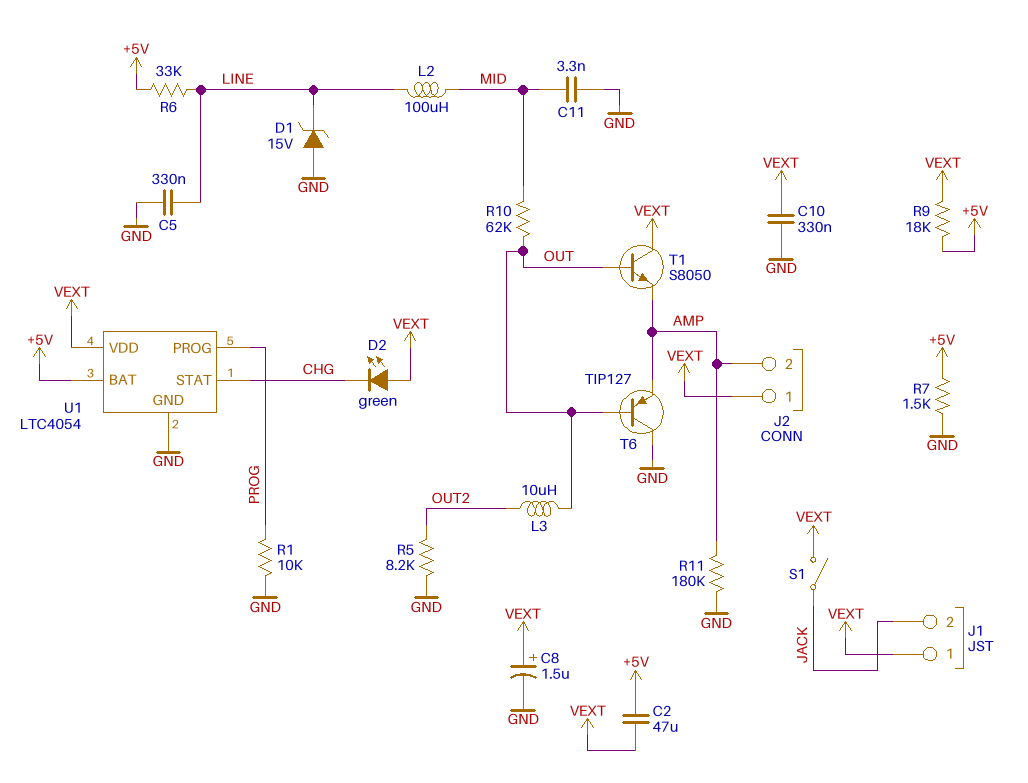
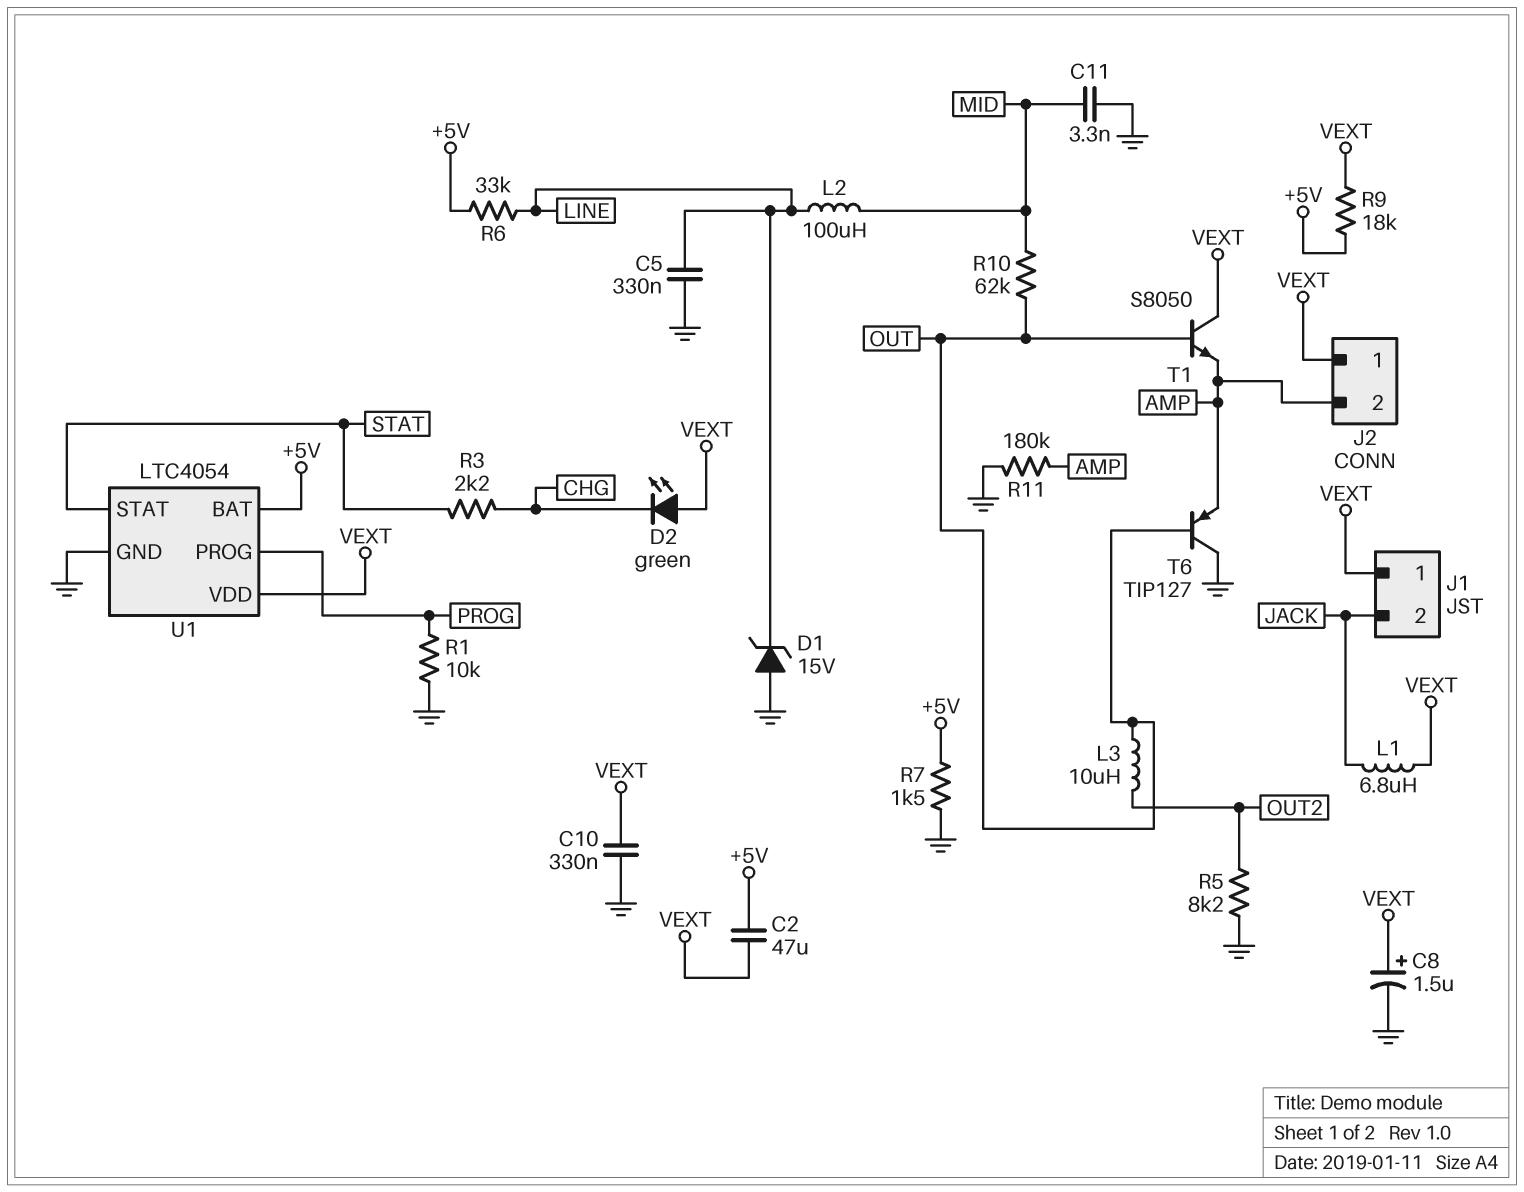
L1: none -> 6.8uH (JACK, VEXT)
R3: none -> 2.2k (CHG, STAT)
S1: switch (JACK, VEXT) -> none
U1 pin STAT: CHG -> STAT

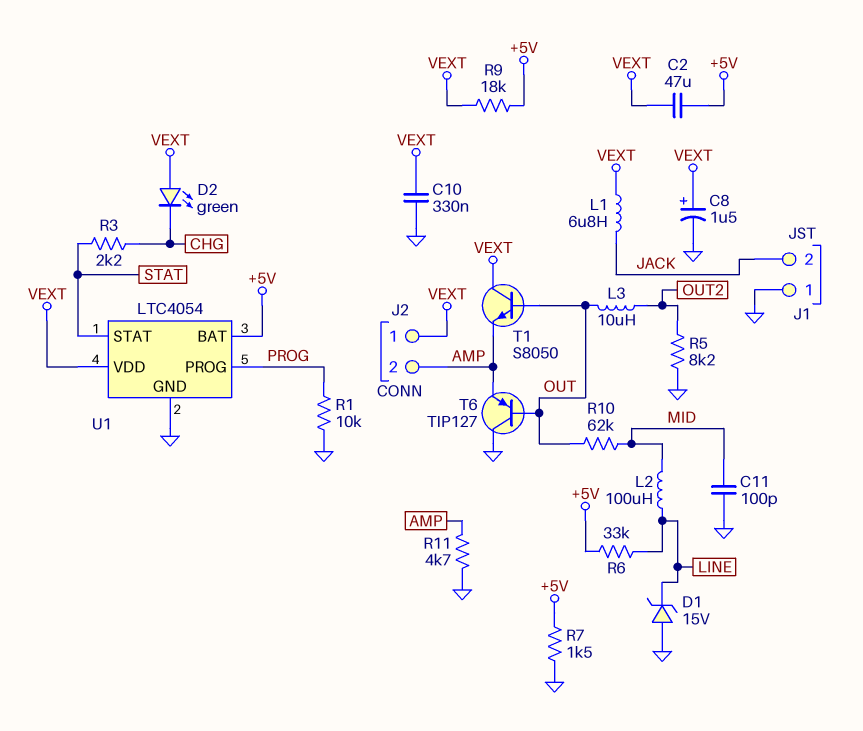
C5: 330nF (GND, LINE) -> none
C11: 3.3nF (GND, MID) -> 100pF (GND, MID)
J1 pin 1: VEXT -> GND
R11: 180k (AMP, GND) -> 4.7k (AMP, GND)

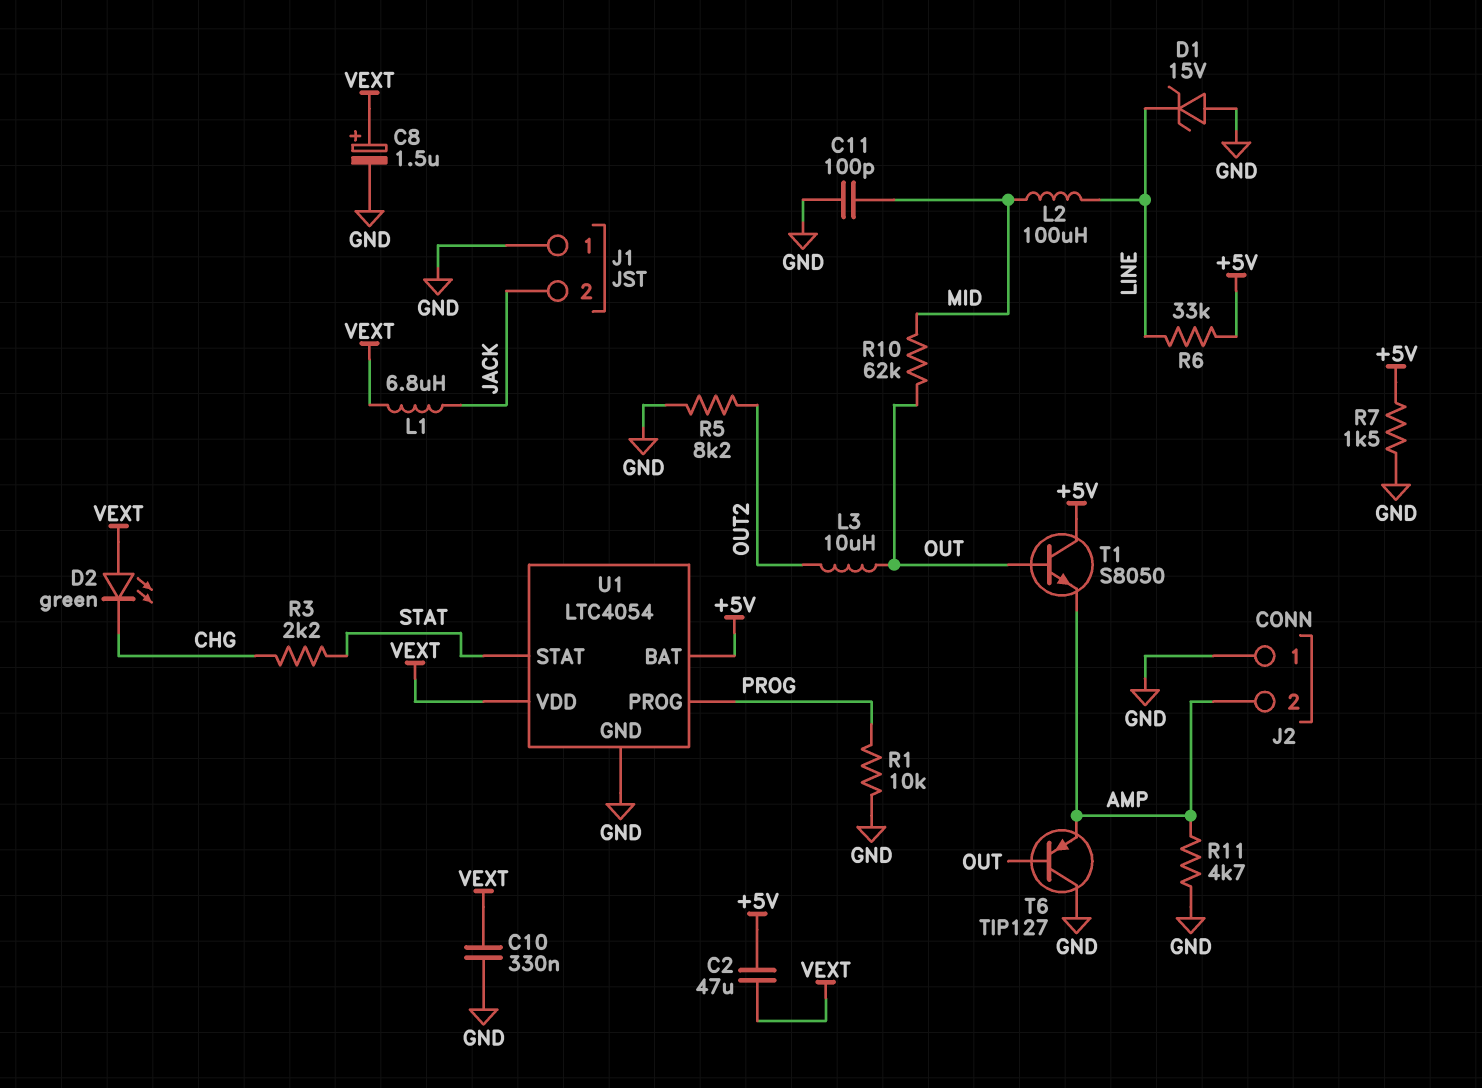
J2 pin 1: VEXT -> GND
R9: 18k (+5V, VEXT) -> none
T1: NPN S8050 (B OUT, C VEXT, E AMP) -> NPN S8050 (B OUT, C +5V, E AMP)

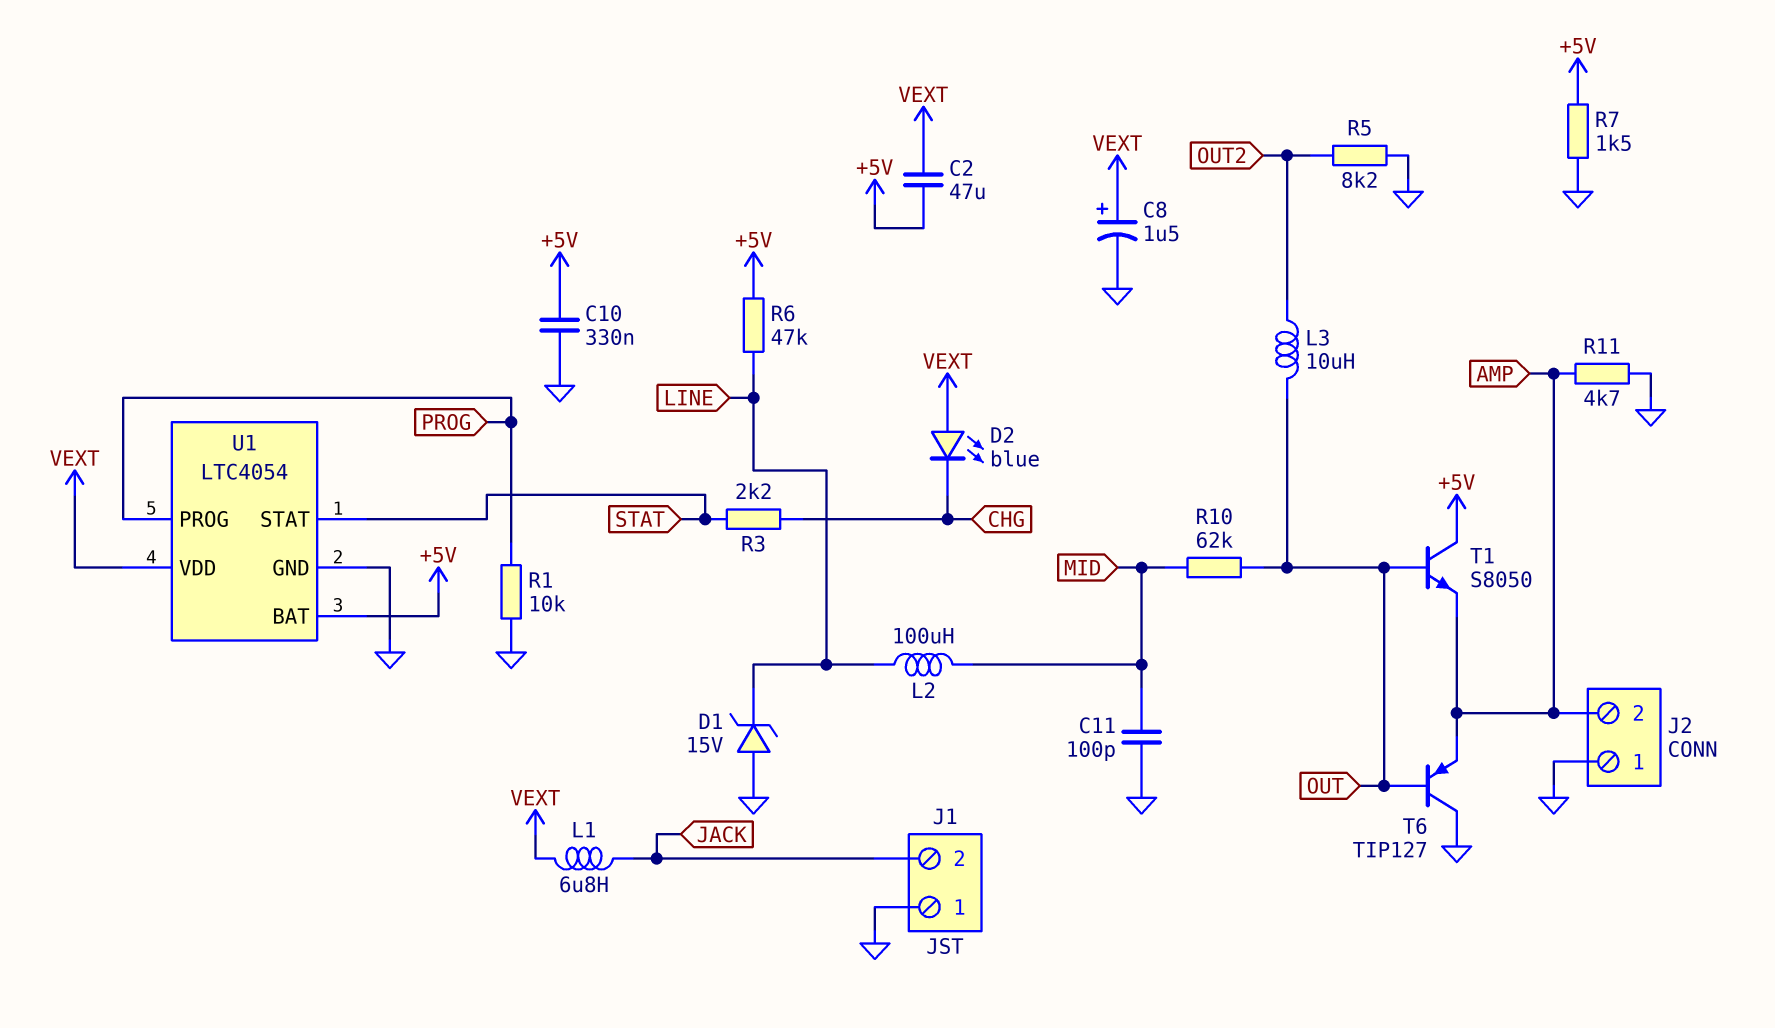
C10: 330nF (GND, VEXT) -> 330nF (+5V, GND)
D2: LED green (A VEXT, K CHG) -> LED blue (A VEXT, K CHG)
R6: 33k (+5V, LINE) -> 47k (+5V, LINE)

